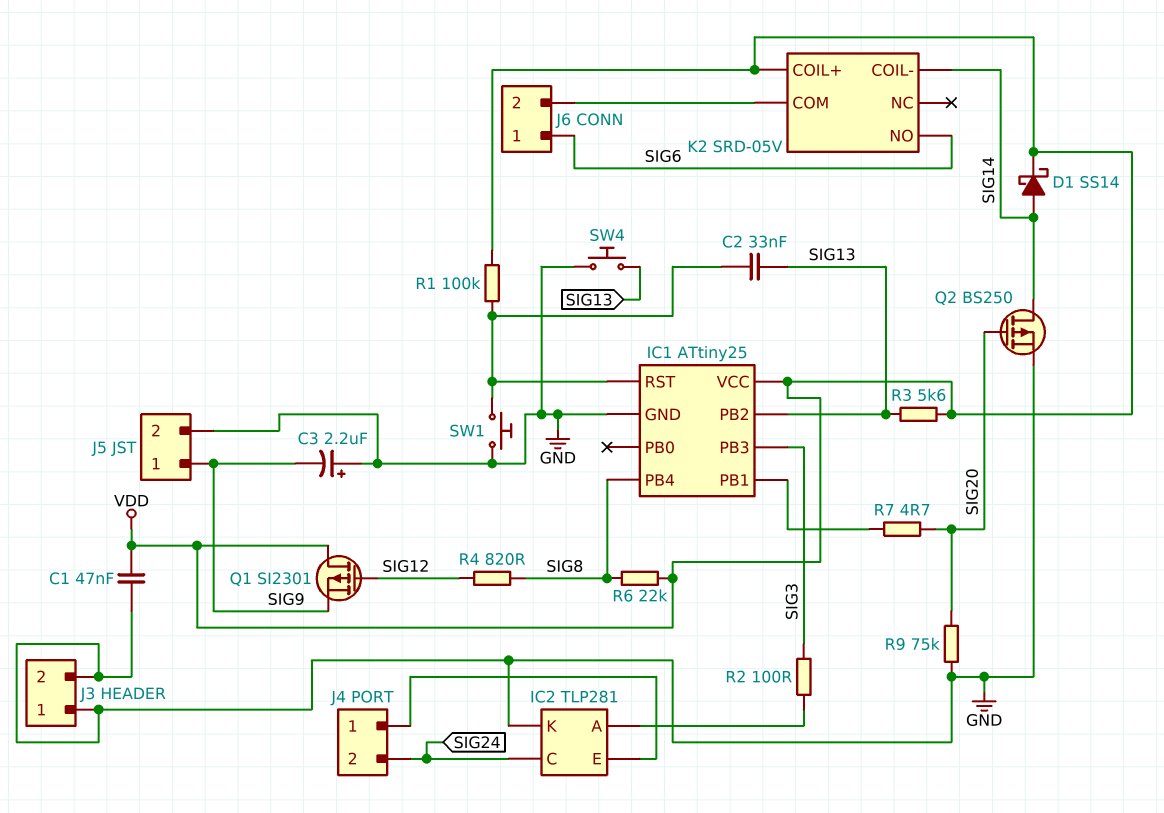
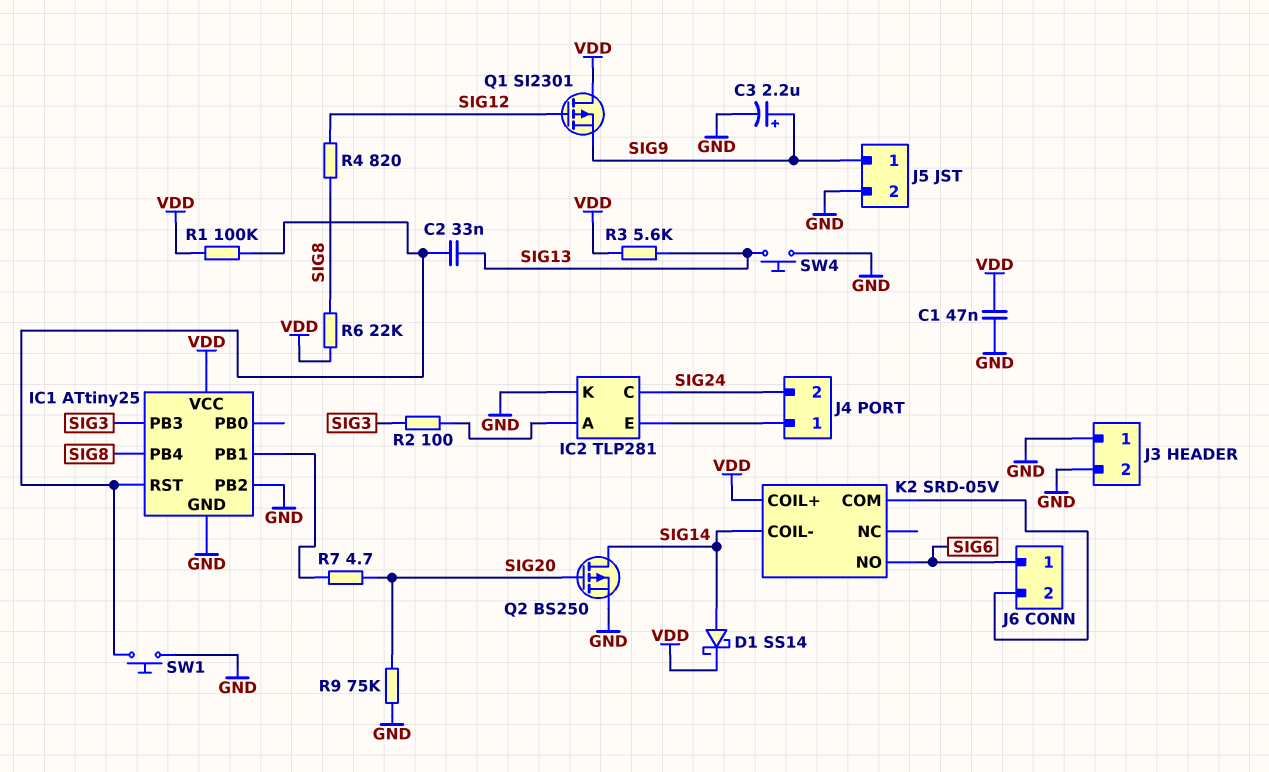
C3: 2.2uF (plus GND, minus SIG9) -> 2.2uF (plus SIG9, minus GND)
IC1 pin PB2: SIG13 -> GND

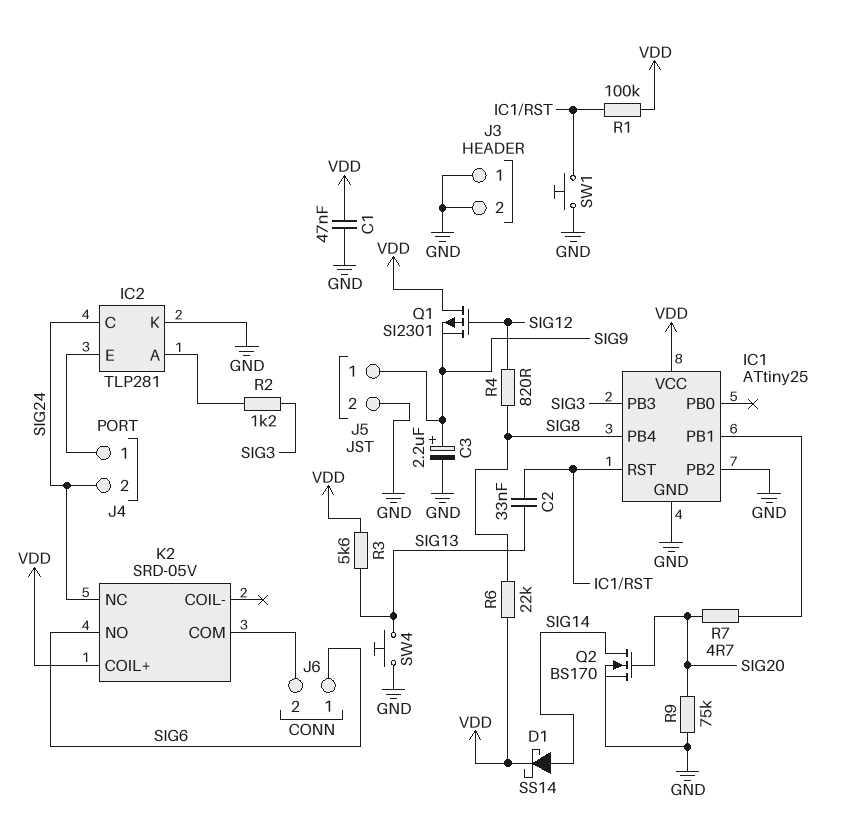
K2 pin COIL-: SIG14 -> none
K2 pin NC: none -> SIG24
Q2: PMOS BS250 (G SIG20, D SIG14, S GND) -> NMOS BS170 (G SIG20, D SIG14, S GND)
R2: 100 (IC2/A, SIG3) -> 1.2k (IC2/A, SIG3)

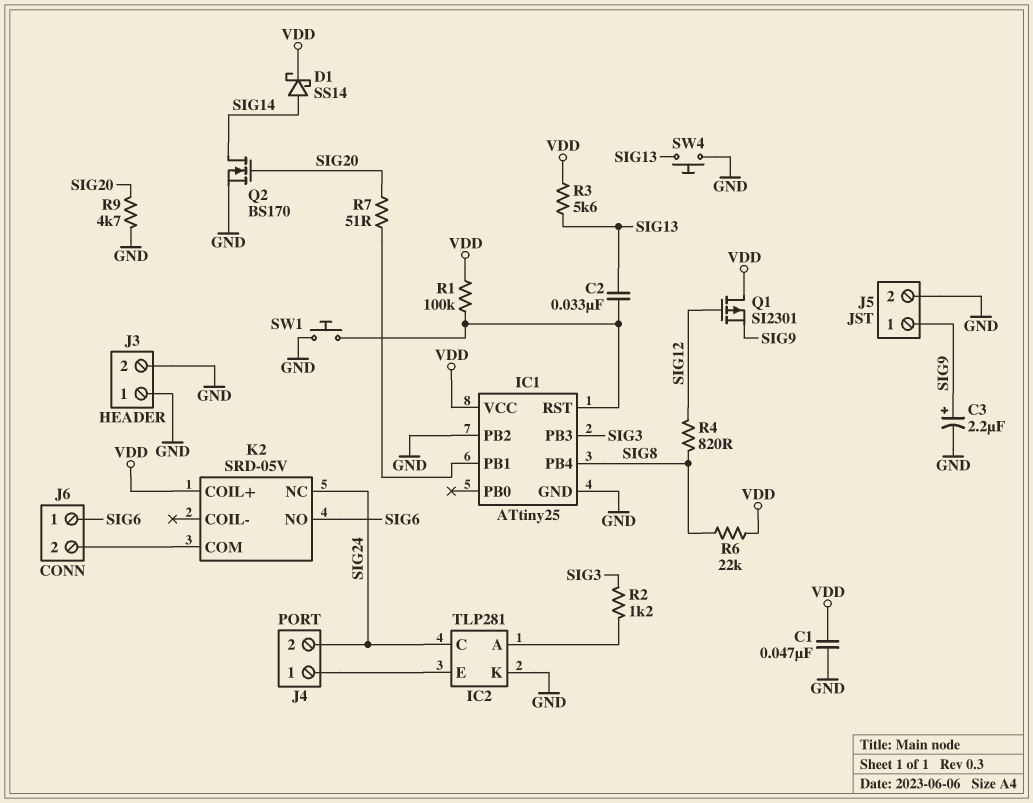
R7: 4.7 (IC1/PB1, SIG20) -> 51 (IC1/PB1, SIG20)
R9: 75k (GND, SIG20) -> 4.7k (GND, SIG20)

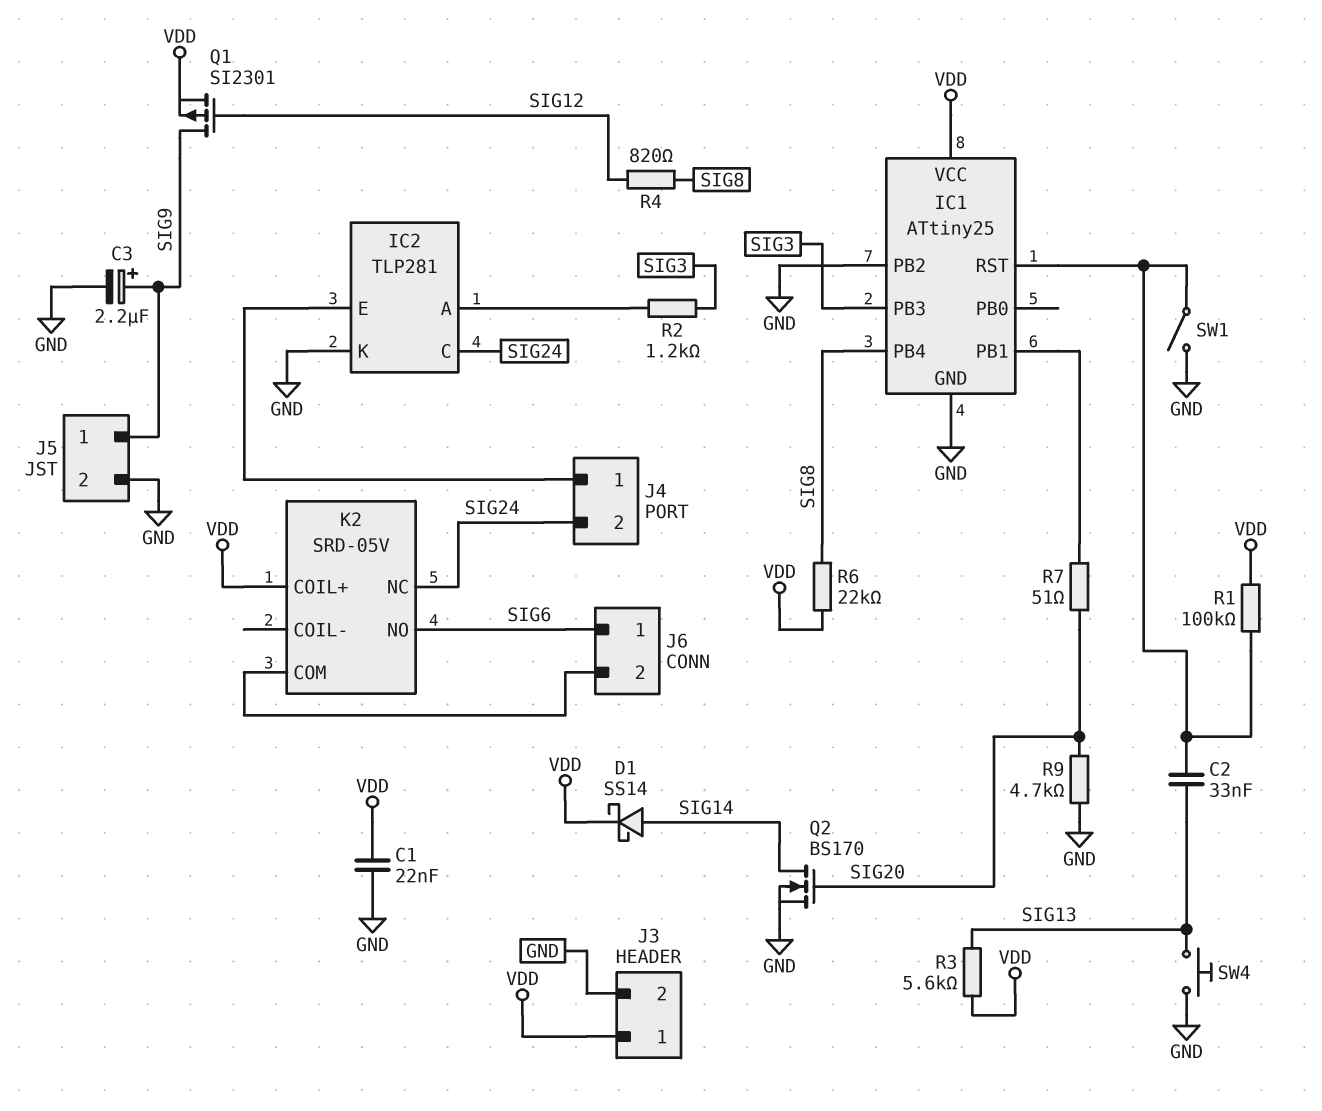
C1: 47nF (GND, VDD) -> 22nF (GND, VDD)
J3 pin 1: GND -> VDD
Q1: PMOS SI2301 (G SIG12, D VDD, S SIG9) -> PMOS SI2301 (G SIG12, D SIG9, S VDD)
SW1: button (GND, IC1/RST) -> switch (GND, IC1/RST)

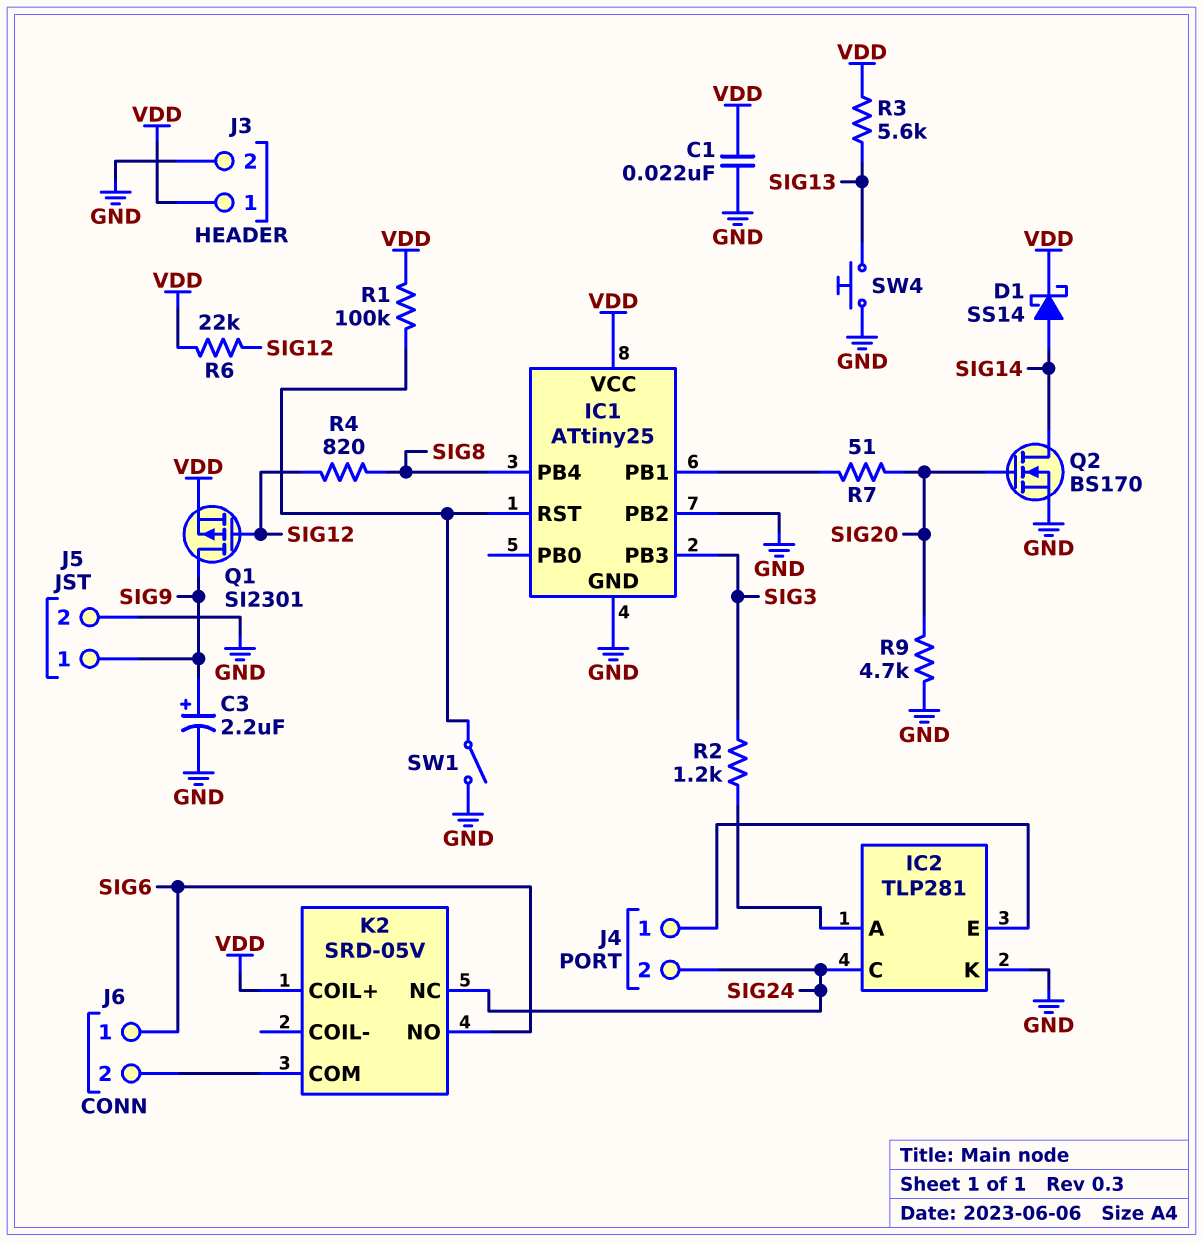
C2: 33nF (IC1/RST, SIG13) -> none
R6: 22k (SIG8, VDD) -> 22k (SIG12, VDD)

